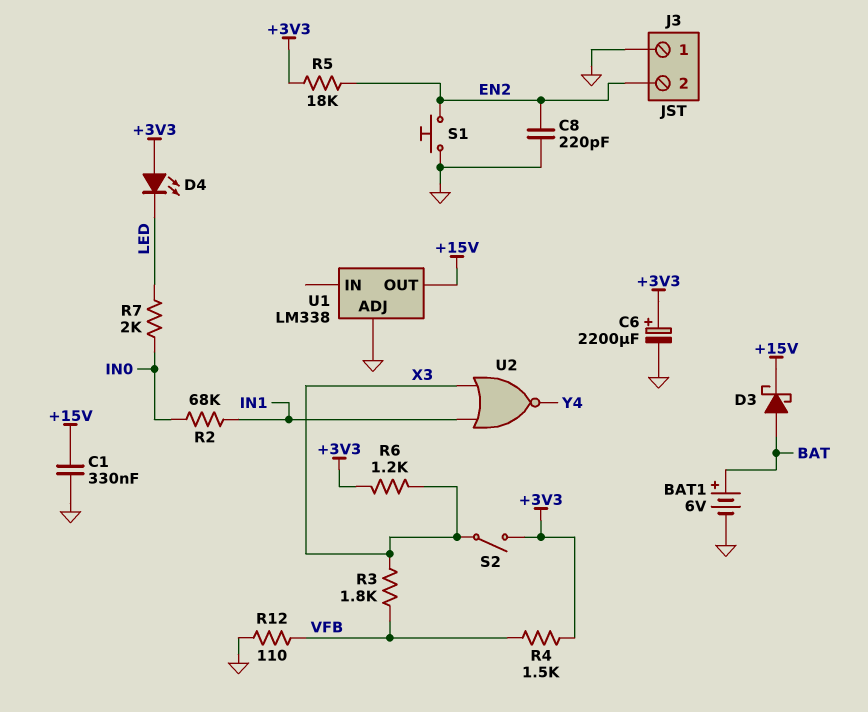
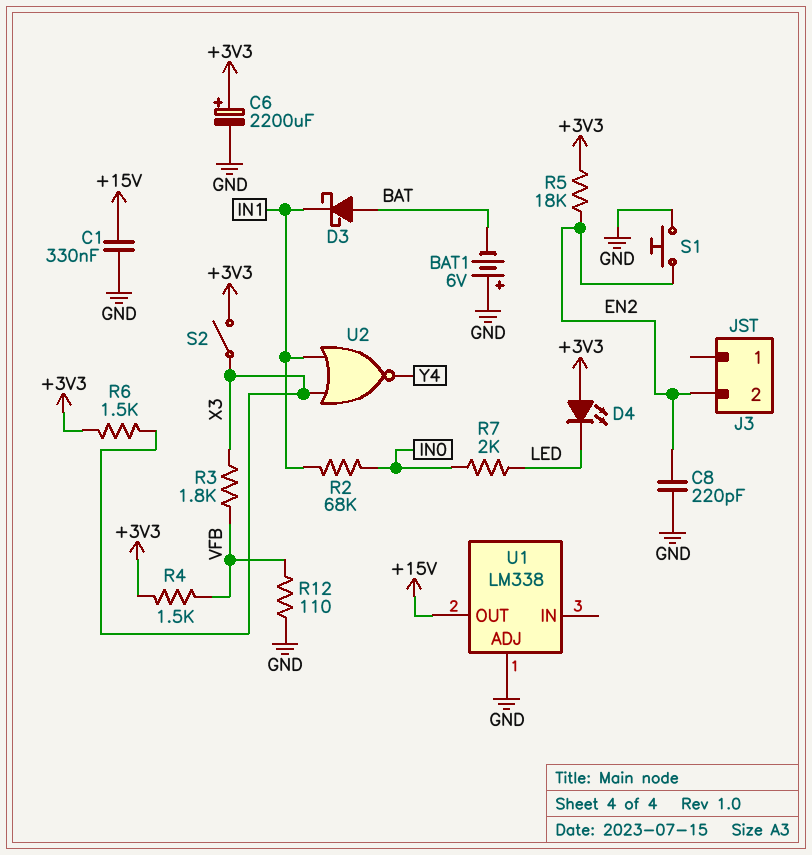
BAT1: 6V (plus BAT, minus GND) -> 6V (plus GND, minus BAT)
D3: schottky (A BAT, K +15V) -> schottky (A BAT, K IN1)
J3 pin 1: GND -> none
R6: 1.2k (+3V3, X3) -> 1.5k (+3V3, X3)

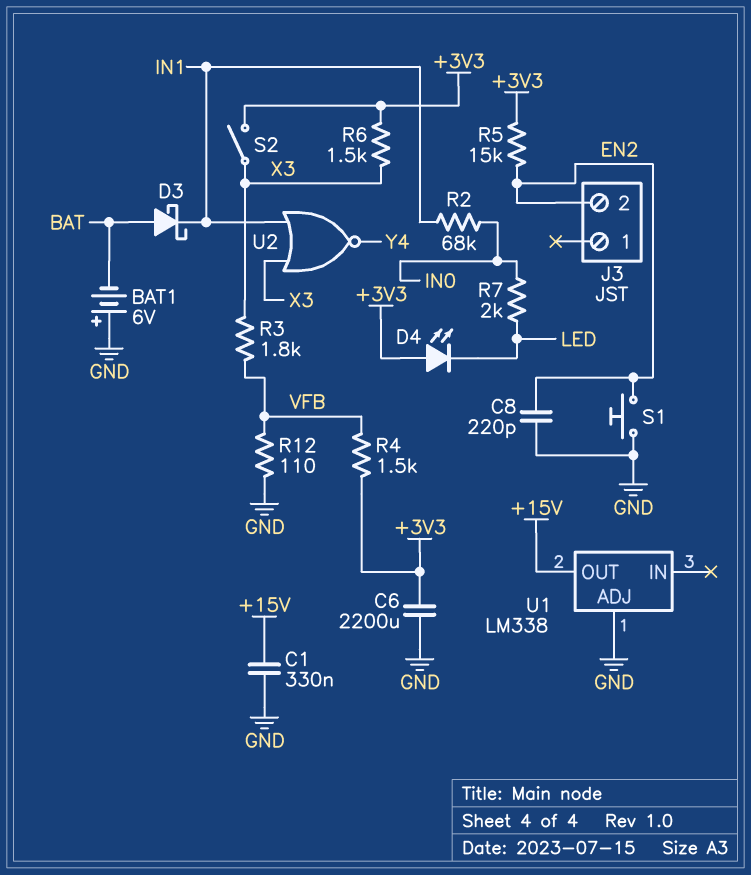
C6: 2200uF (plus +3V3, minus GND) -> 2200uF (+3V3, GND)
R5: 18k (+3V3, EN2) -> 15k (+3V3, EN2)

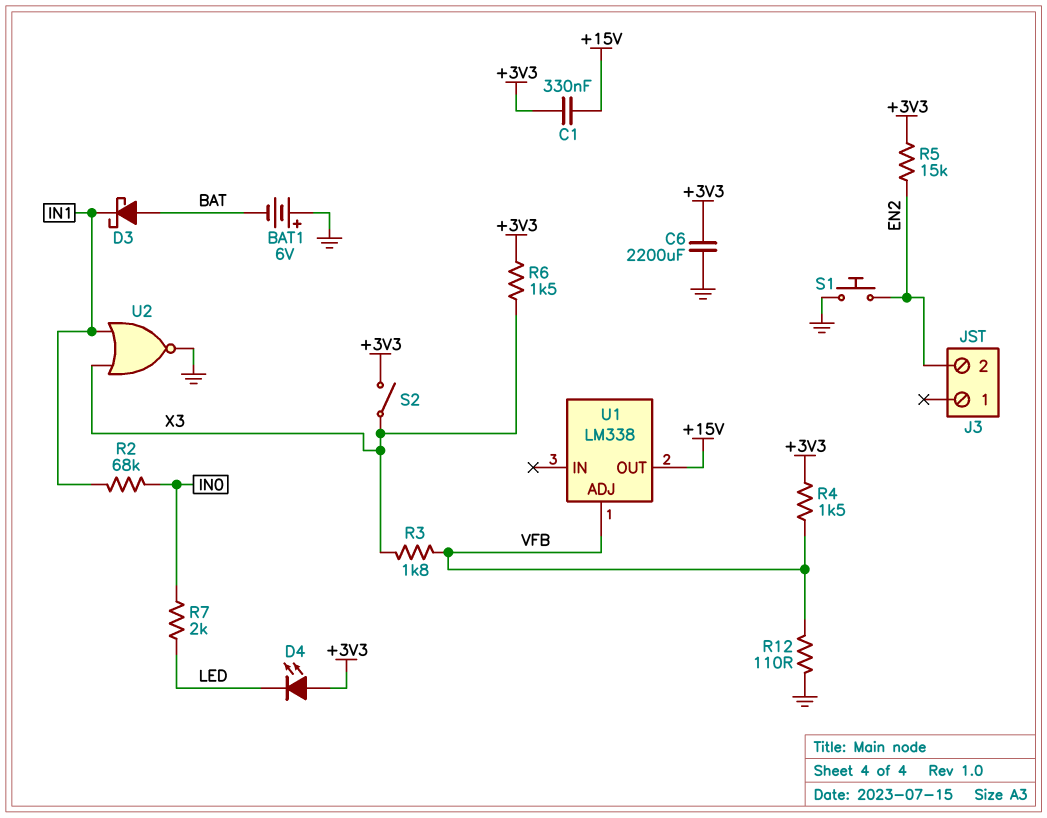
C1: 330nF (+15V, GND) -> 330nF (+3V3, +15V)
C8: 220pF (EN2, GND) -> none
U1 pin ADJ: GND -> VFB
U2: NOR (in IN1, in X3, out Y4) -> NOR (in IN1, in X3, out GND)

